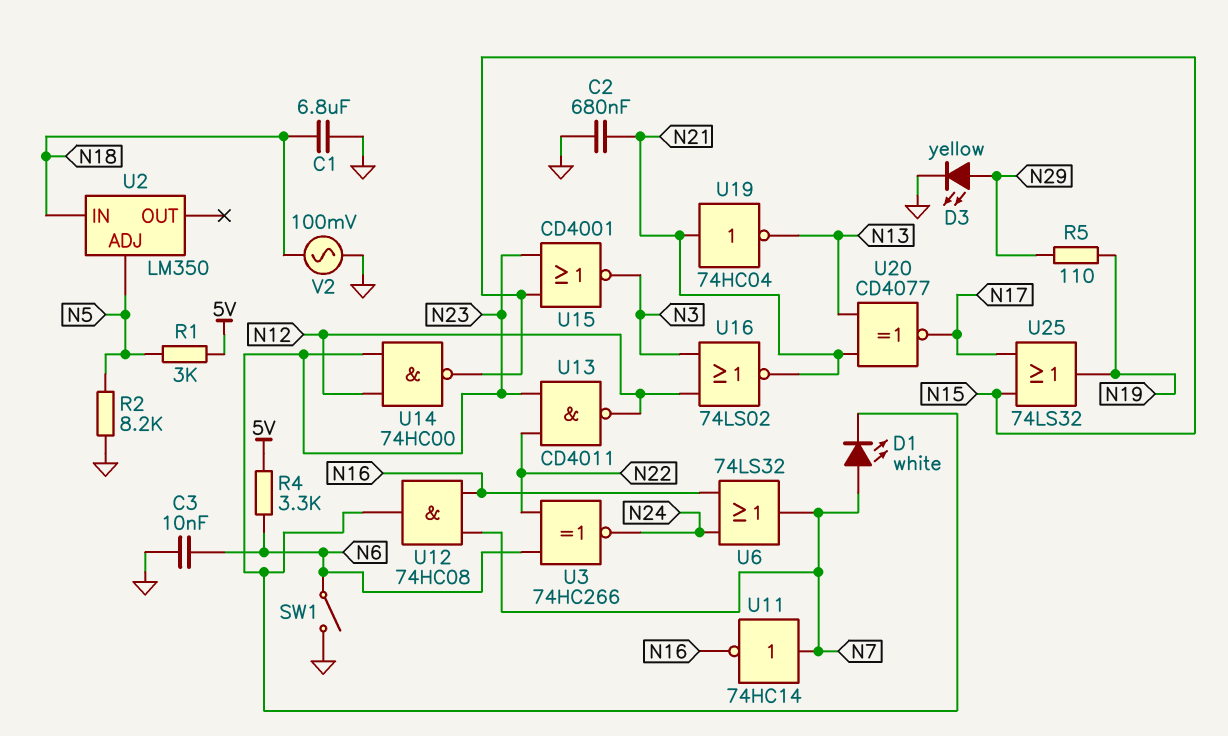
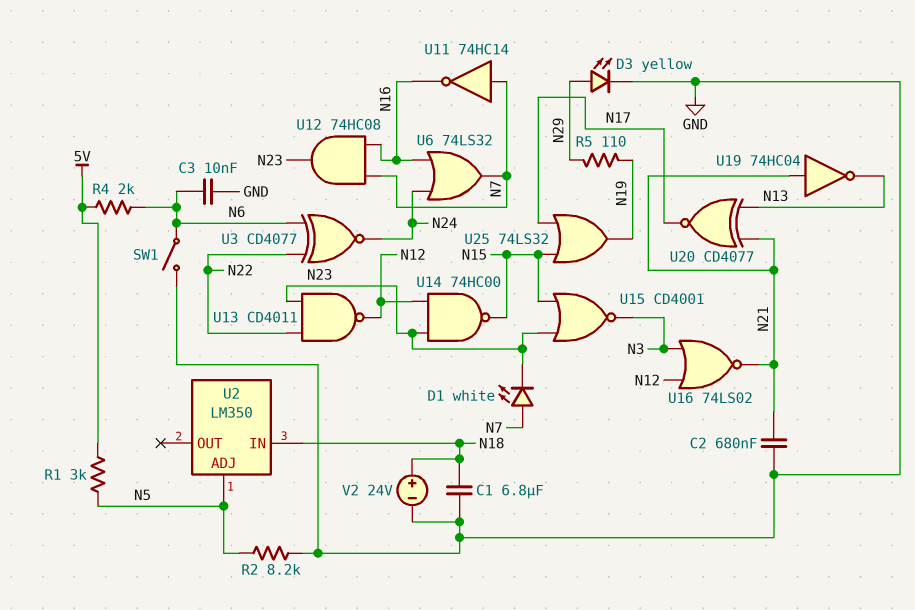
R4: 3.3k (5V, N6) -> 2k (5V, N6)
U3: XNOR 74HC266 (in N6, in N22, out N24) -> XNOR CD4077 (in N6, in N22, out N24)
V2: AC 100mV (GND, N18) -> 24V (plus N18, minus GND)

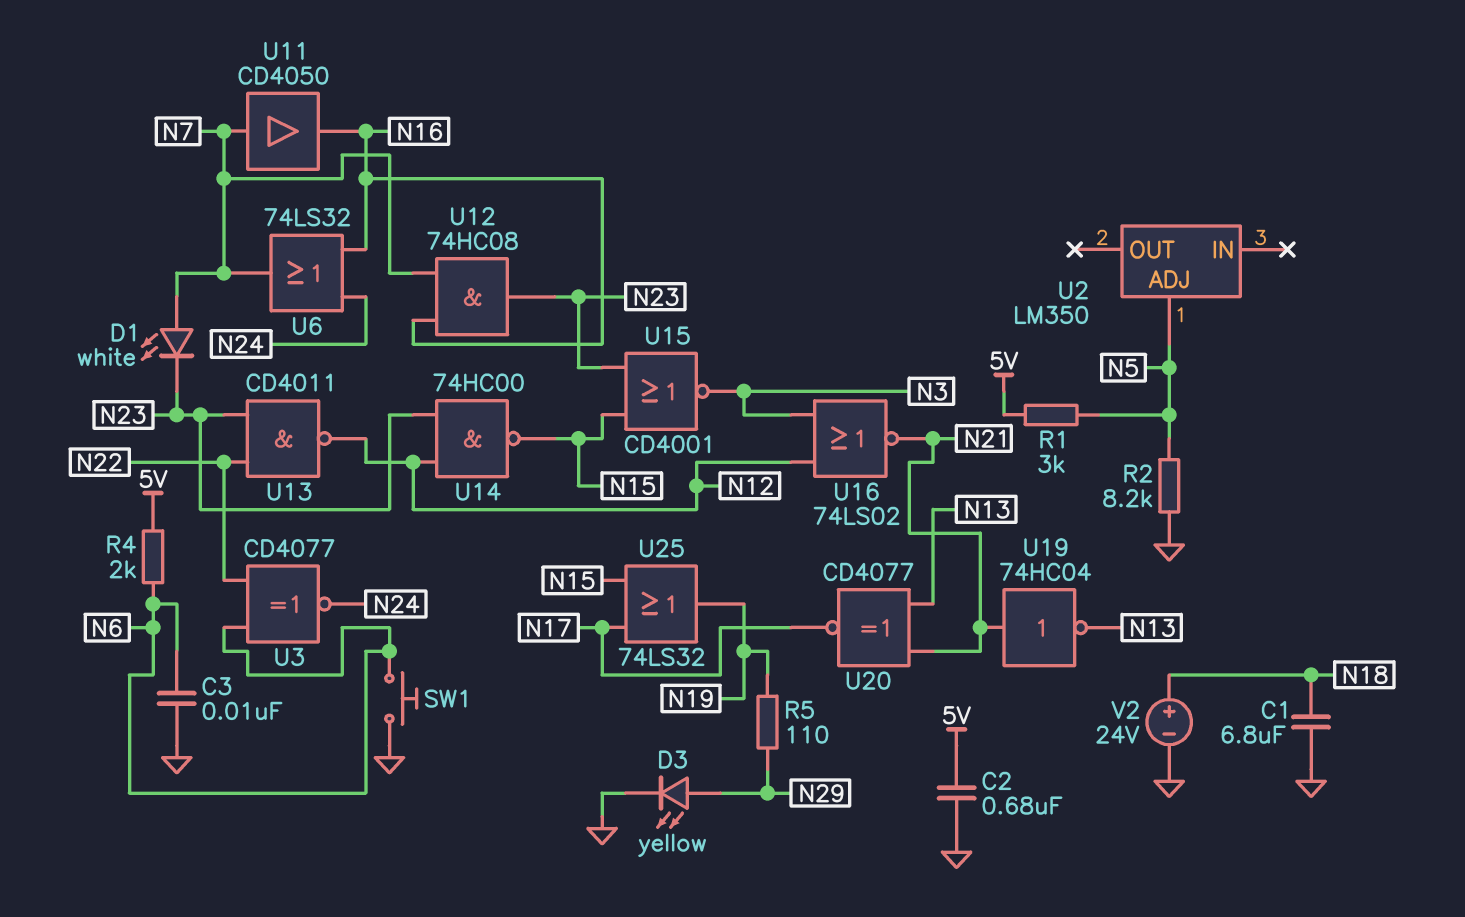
C2: 680nF (GND, N21) -> 680nF (5V, GND)
SW1: switch (GND, N6) -> button (GND, N6)
U2 pin IN: N18 -> none
U11: NOT 74HC14 (in N7, out N16) -> buffer CD4050 (in N7, out N16)

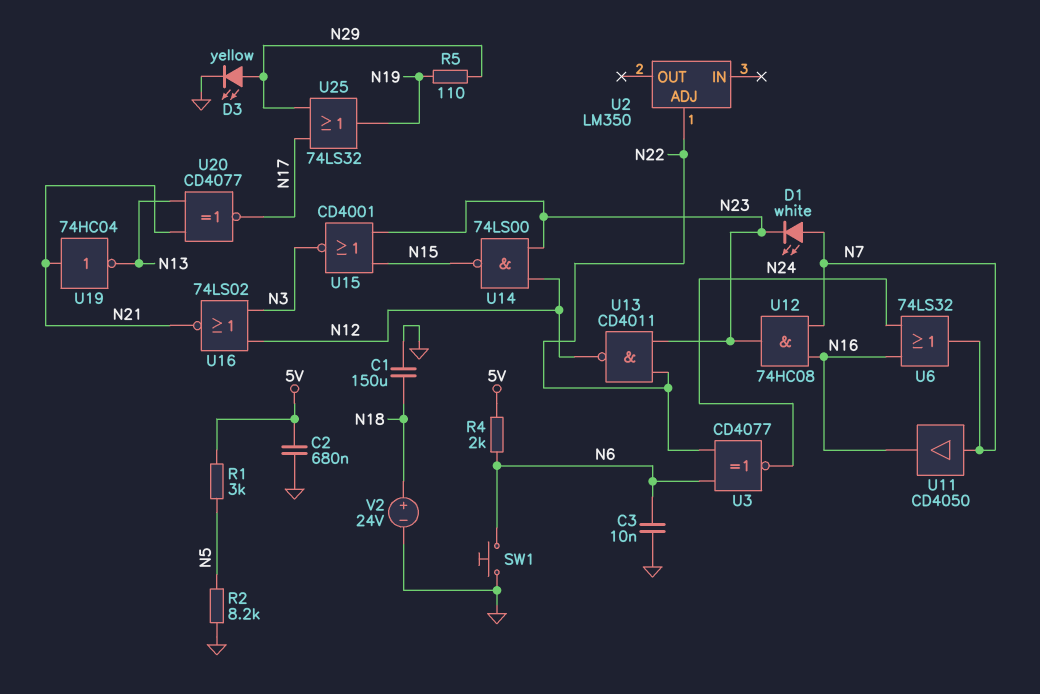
C1: 6.8uF (GND, N18) -> 150uF (GND, N18)
U2 pin ADJ: N5 -> N22
U14: NAND 74HC00 (in N12, in N23, out N15) -> NAND 74LS00 (in N12, in N23, out N15)
U25: OR 74LS32 (in N15, in N17, out N19) -> OR 74LS32 (in N17, in N29, out N19)

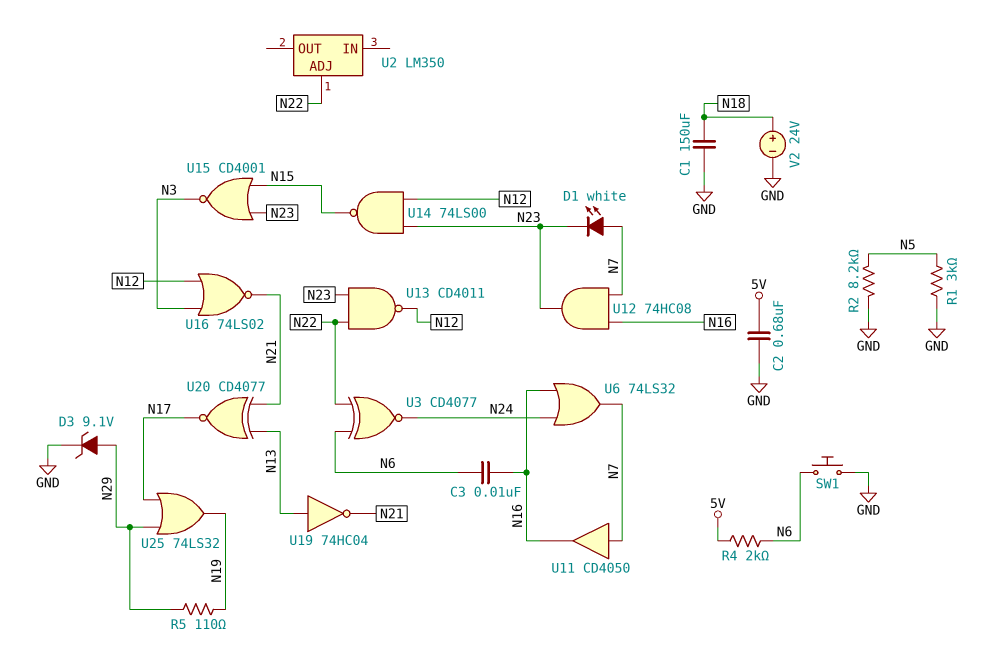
C3: 10nF (GND, N6) -> 10nF (N6, N16)
D3: LED yellow (A N29, K GND) -> zener 9.1V (A N29, K GND)
R1: 3k (5V, N5) -> 3k (GND, N5)
U19: NOT 74HC04 (in N21, out N13) -> NOT 74HC04 (in N13, out N21)

